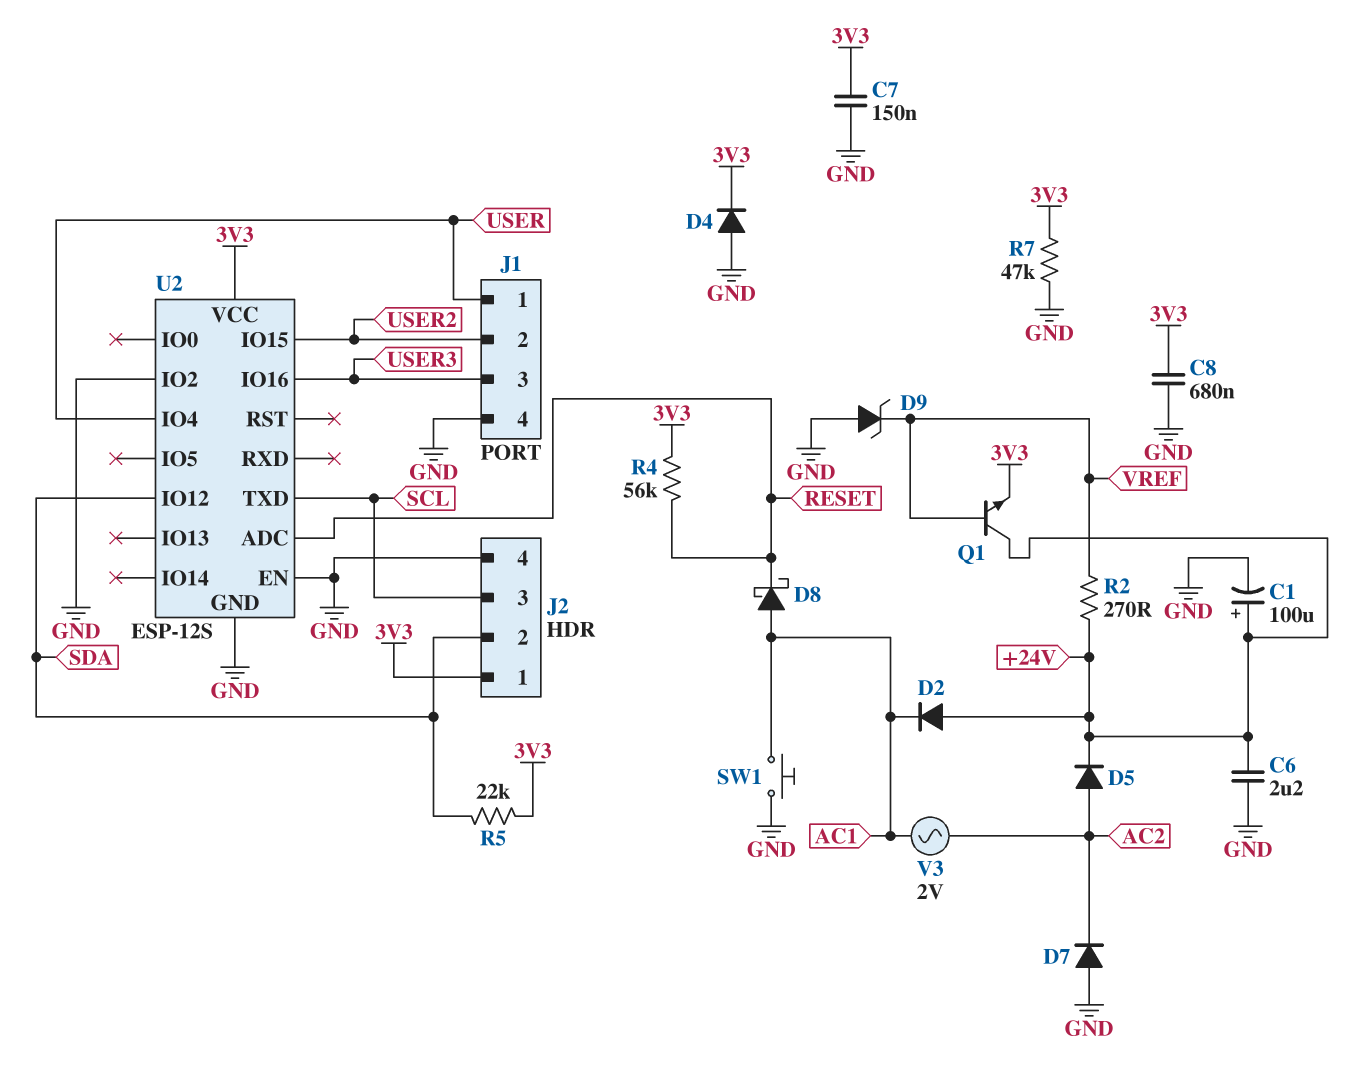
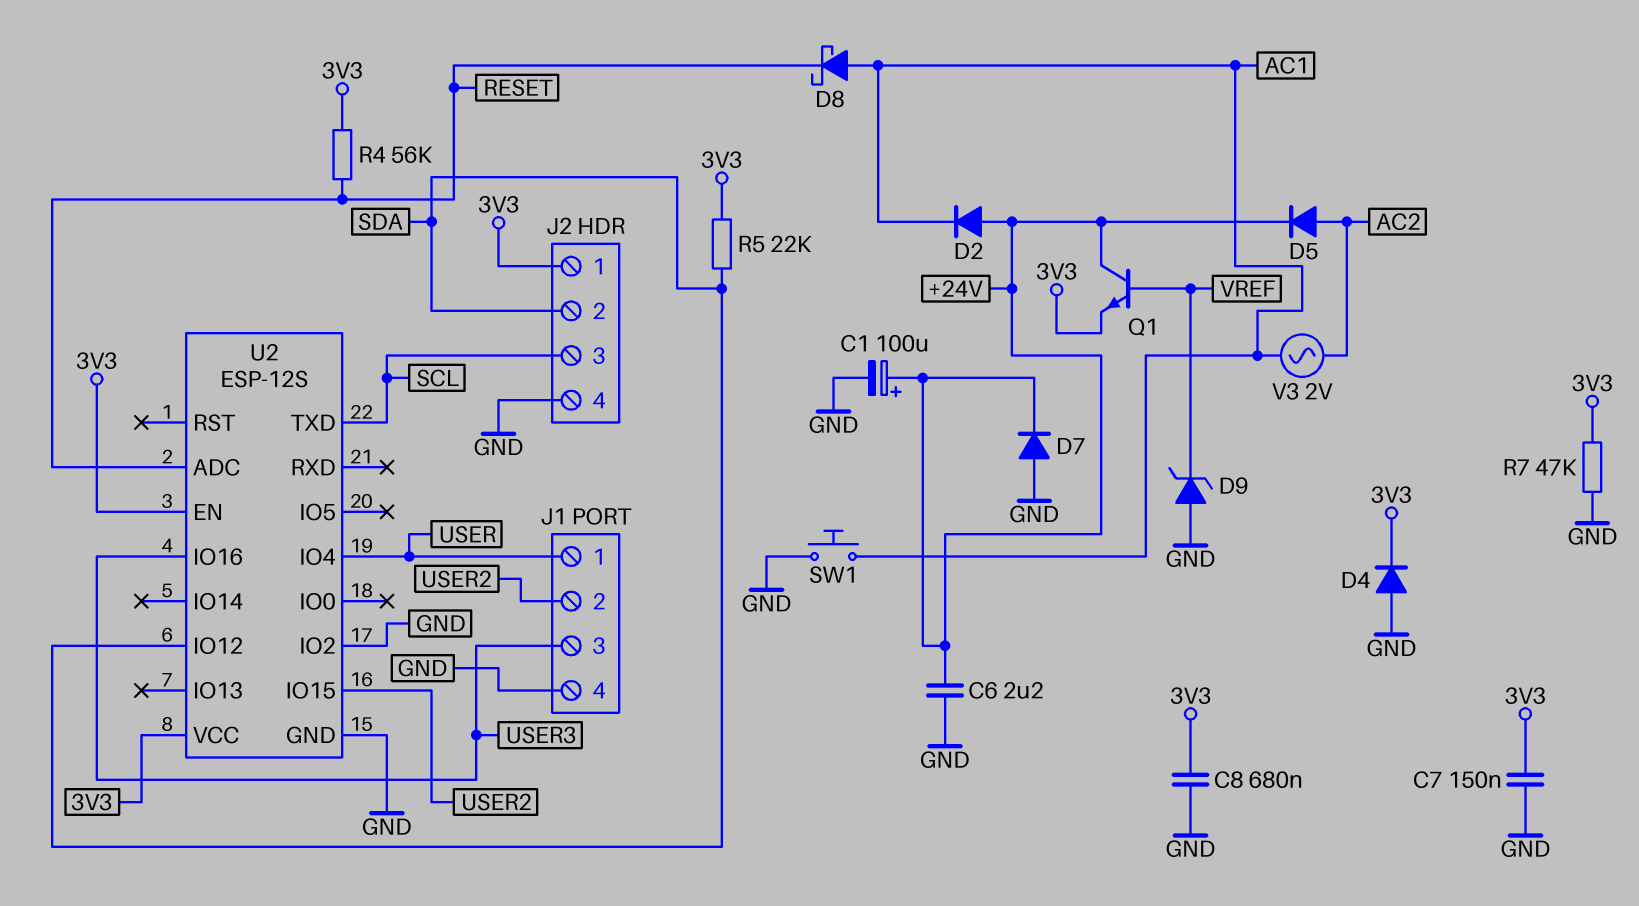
D7: diode (A GND, K AC2) -> diode (A GND, K +24V)
R2: 270 (+24V, VREF) -> none
U2 pin EN: GND -> 3V3

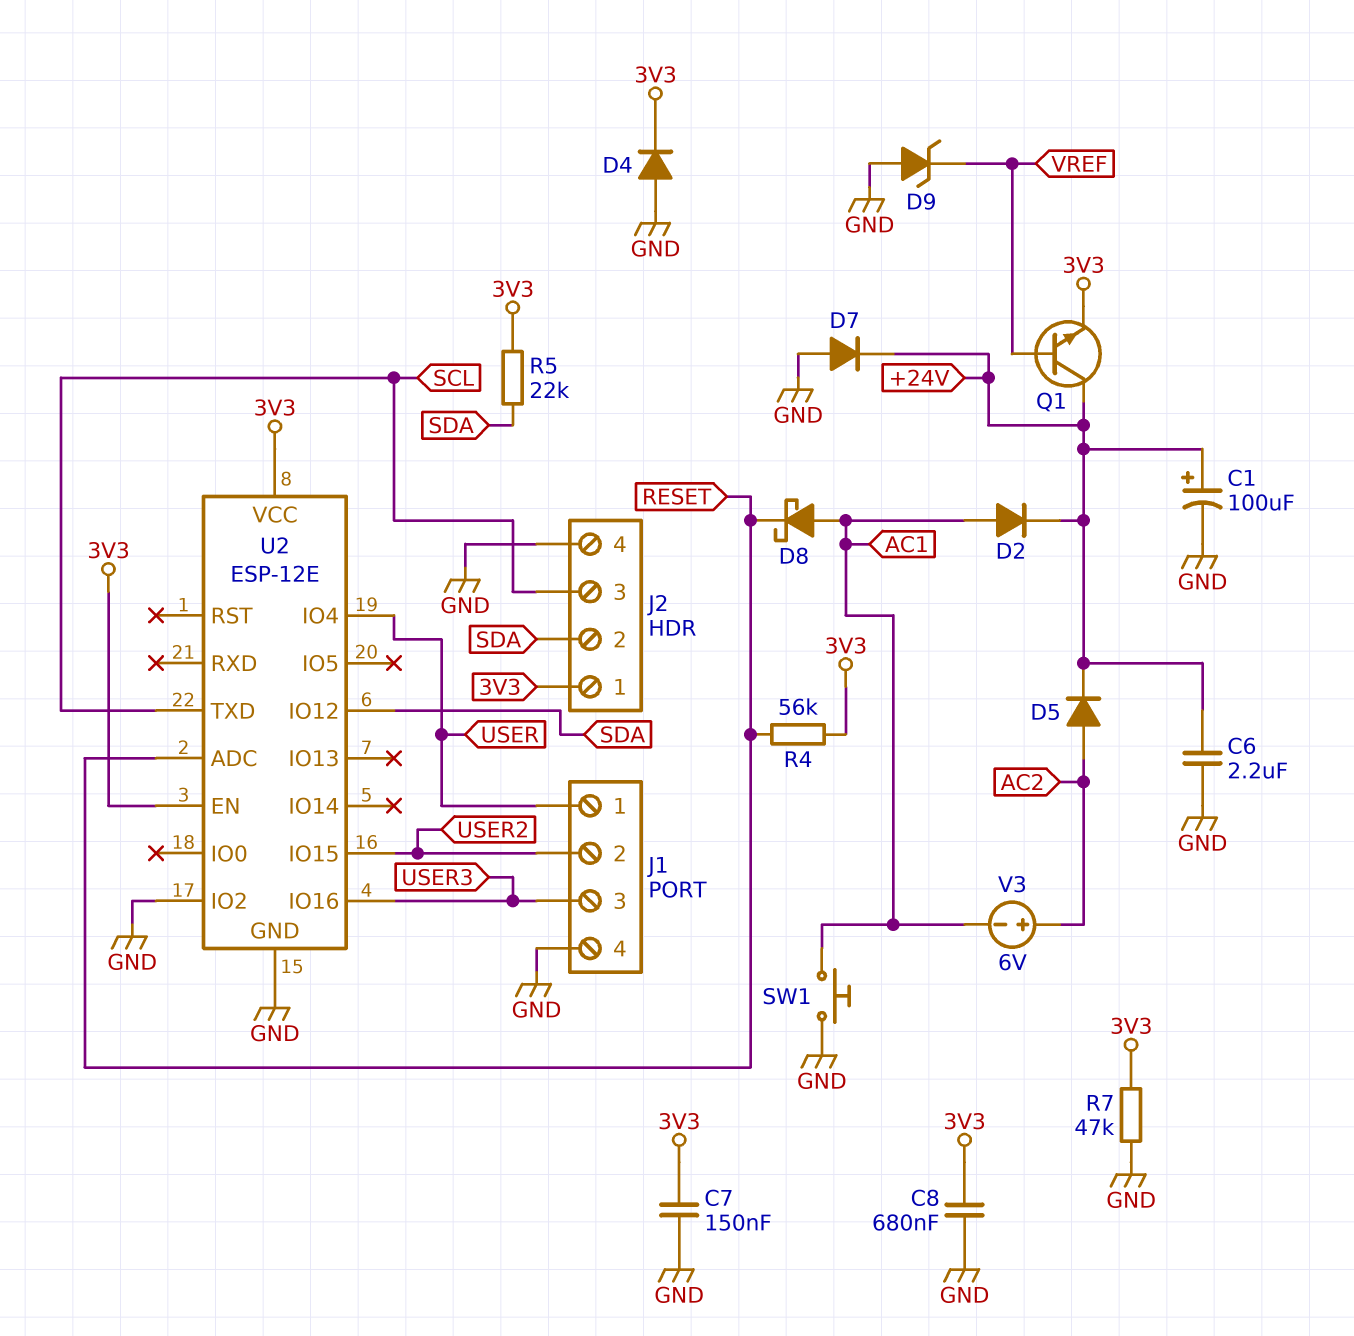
D2: diode (A +24V, K AC1) -> diode (A AC1, K +24V)
U2: ESP-12S -> ESP-12E
V3: AC 2V (AC1, AC2) -> 6V (plus AC2, minus AC1)

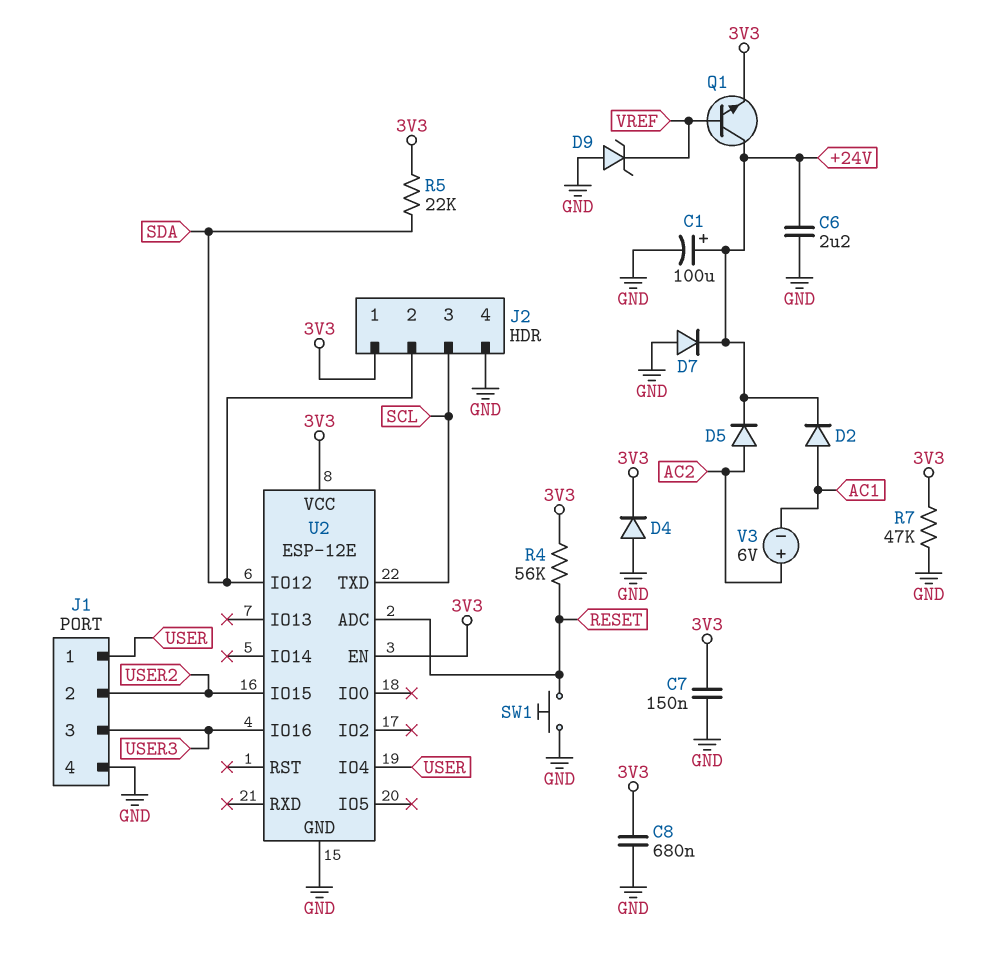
D8: schottky (A AC1, K RESET) -> none
SW1: button (AC1, GND) -> button (GND, RESET)
U2 pin IO2: GND -> none

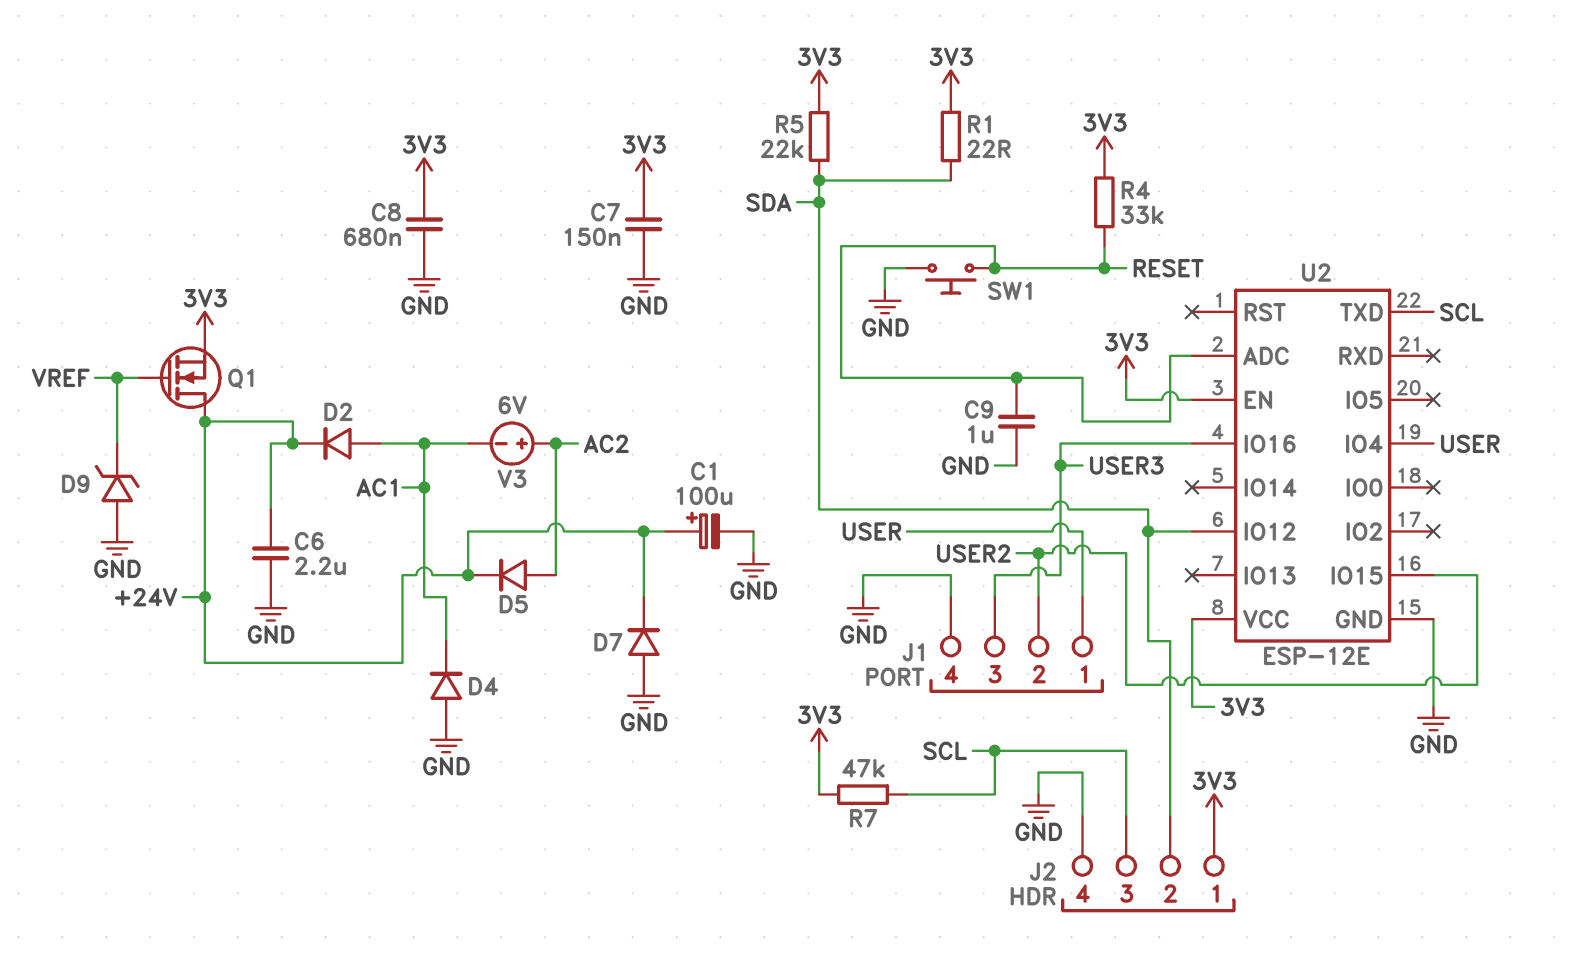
C9: none -> 1uF (GND, RESET)
D4: diode (A GND, K 3V3) -> diode (A GND, K AC1)
Q1: NPN (B VREF, C +24V, E 3V3) -> NMOS (G VREF, D +24V, S 3V3)
R1: none -> 22 (3V3, SDA)
R4: 56k (3V3, RESET) -> 33k (3V3, RESET)
R7: 47k (3V3, GND) -> 47k (3V3, SCL)

